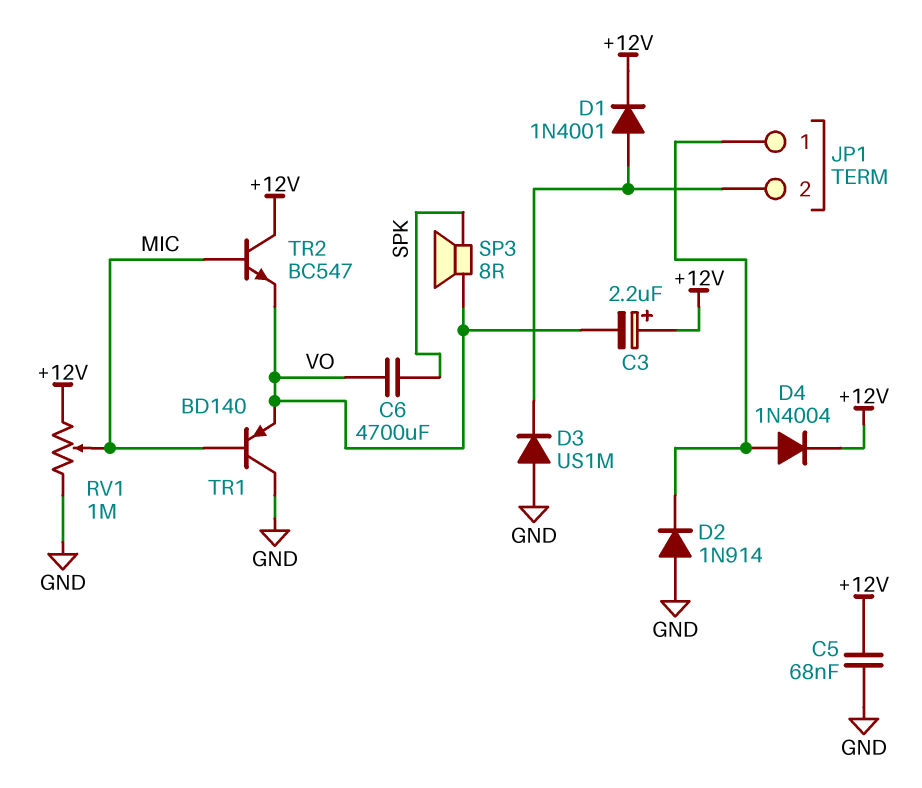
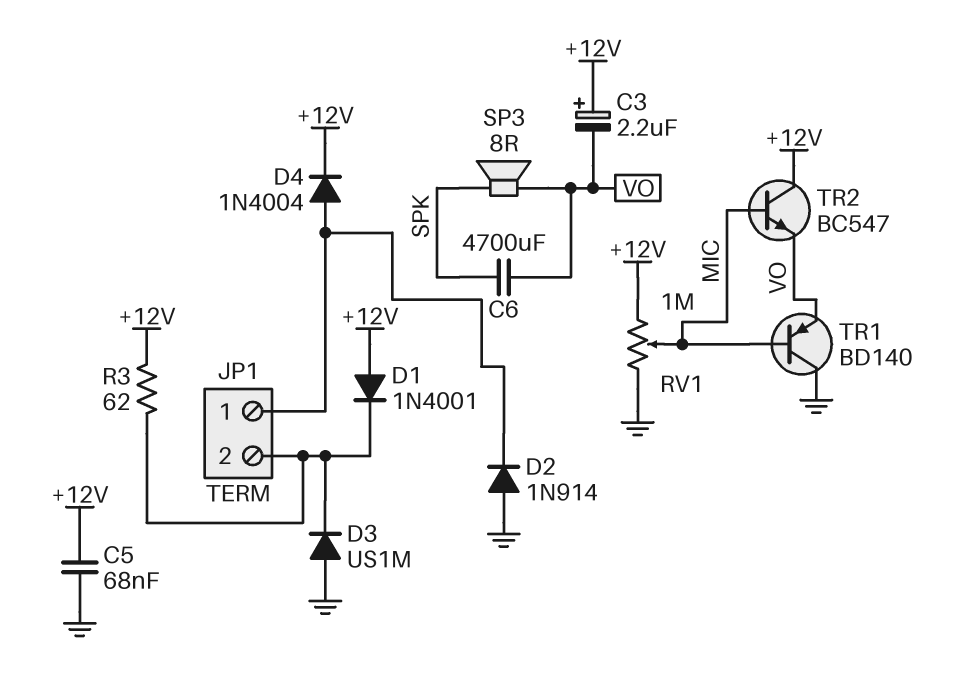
D1: diode 1N4001 (A JP1/2, K +12V) -> diode 1N4001 (A +12V, K JP1/2)
R3: none -> 62 (+12V, JP1/2)

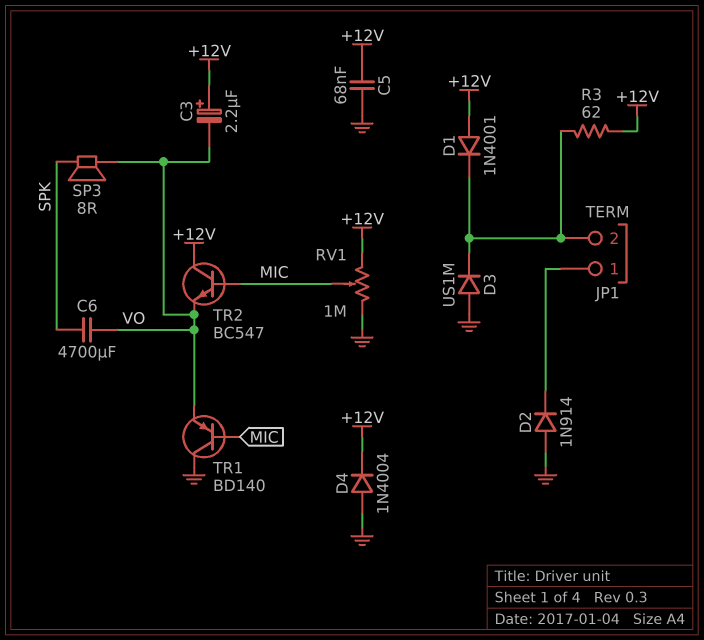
D4: diode 1N4004 (A JP1/1, K +12V) -> diode 1N4004 (A GND, K +12V)

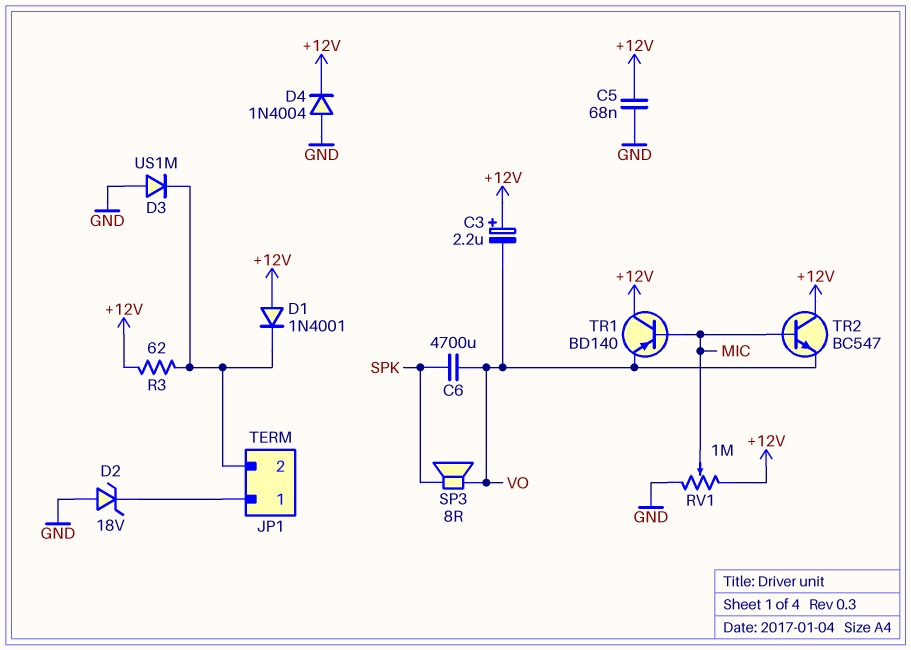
D2: diode 1N914 (A GND, K JP1/1) -> zener 18V (A GND, K JP1/1)
TR1: PNP BD140 (B MIC, C GND, E VO) -> PNP BD140 (B MIC, C +12V, E VO)

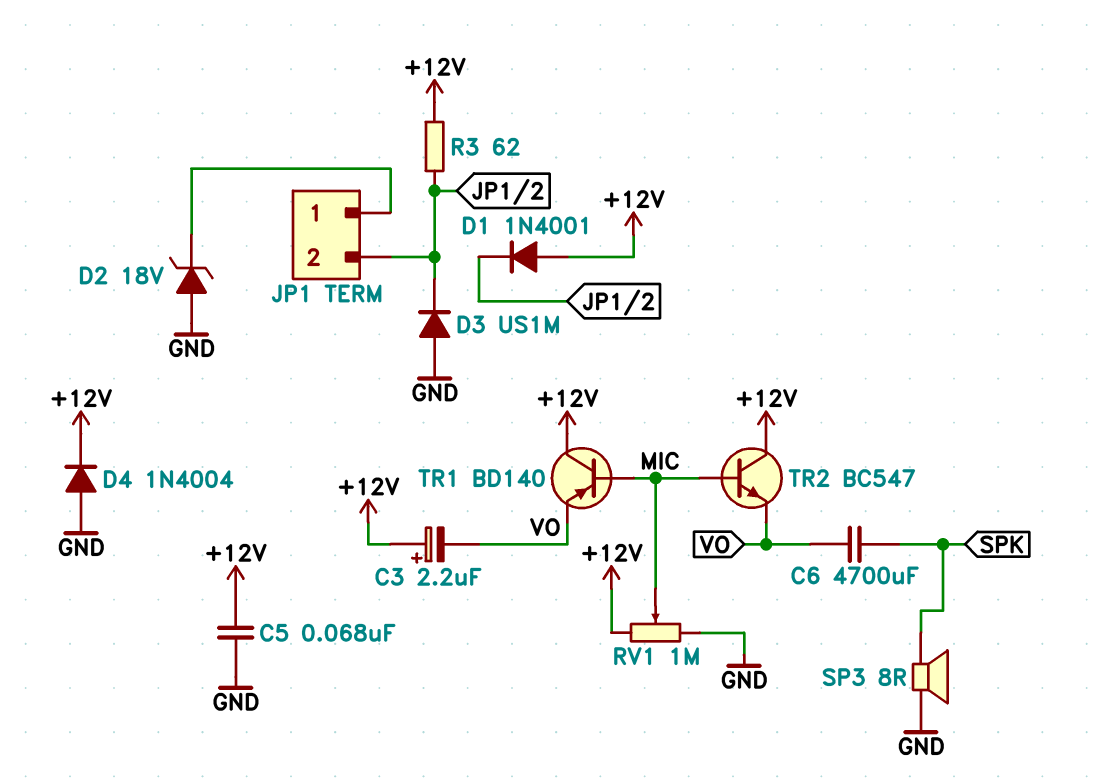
SP3: speaker 8R (SPK, VO) -> speaker 8R (GND, SPK)

